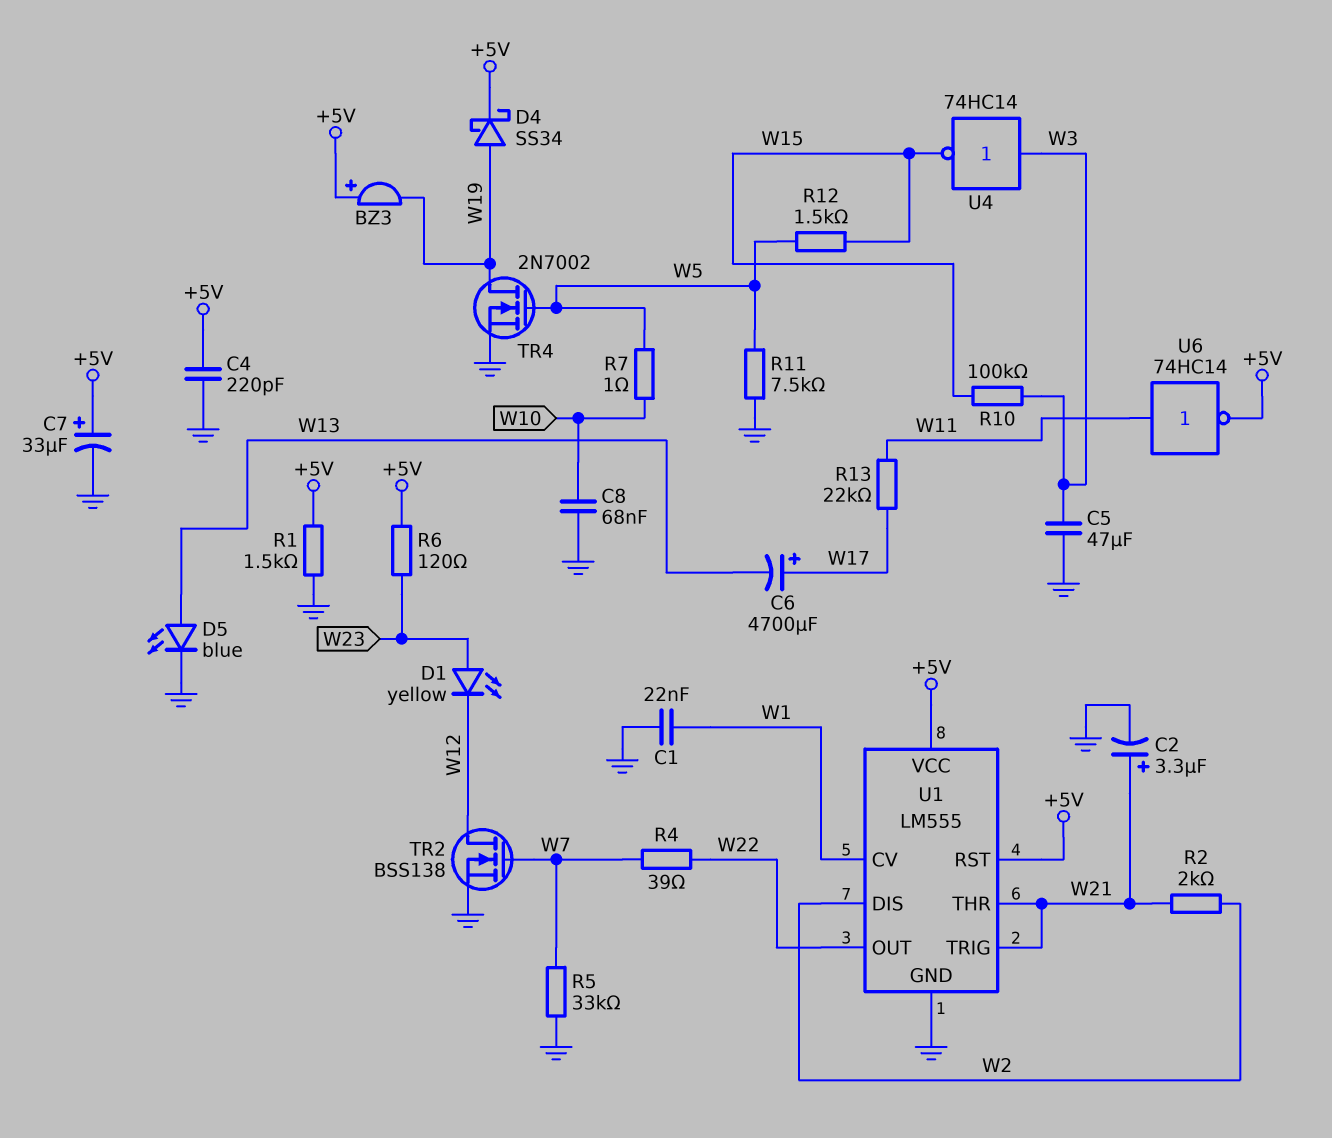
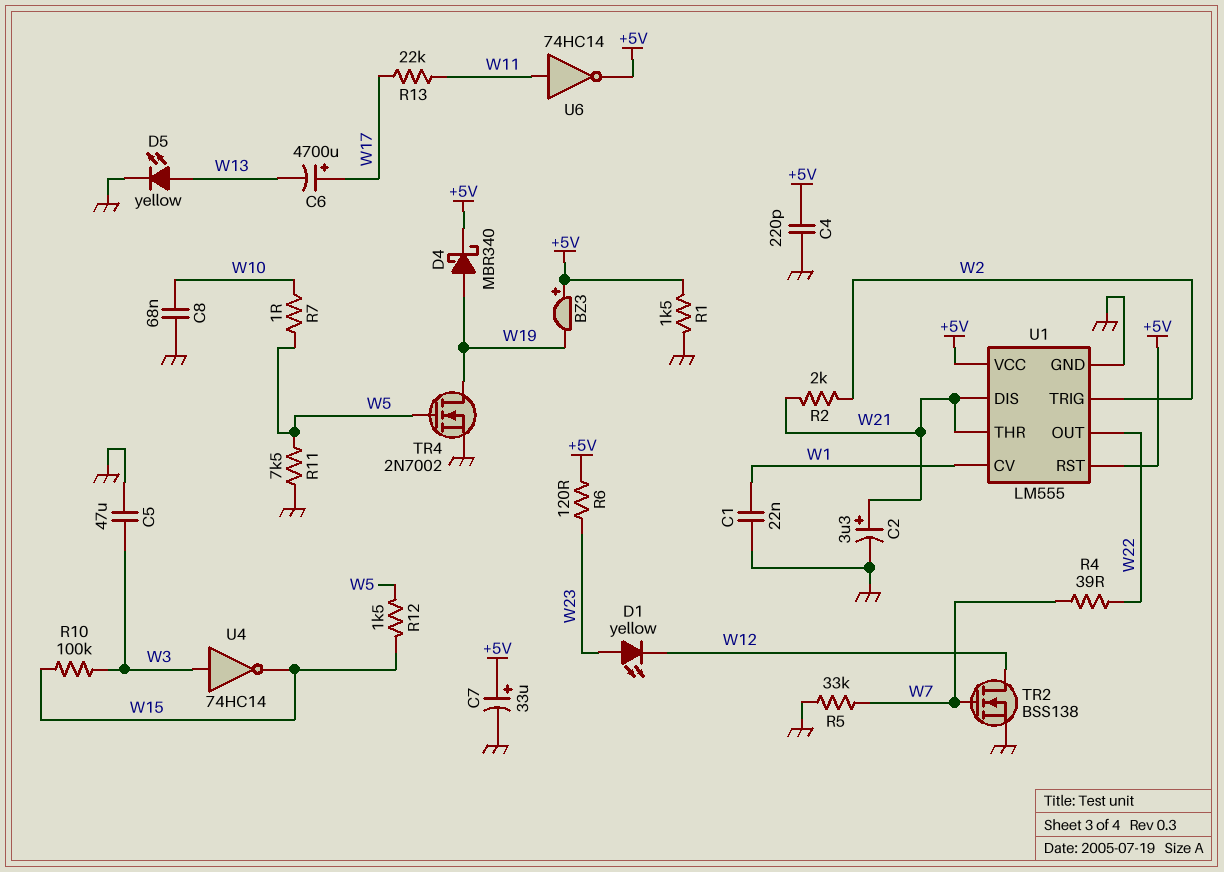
D4: schottky SS34 (A W19, K +5V) -> schottky MBR340 (A W19, K +5V)
D5: LED blue (A W13, K GND) -> LED yellow (A W13, K GND)
U1 pin DIS: W2 -> W21
U1 pin TRIG: W21 -> W2

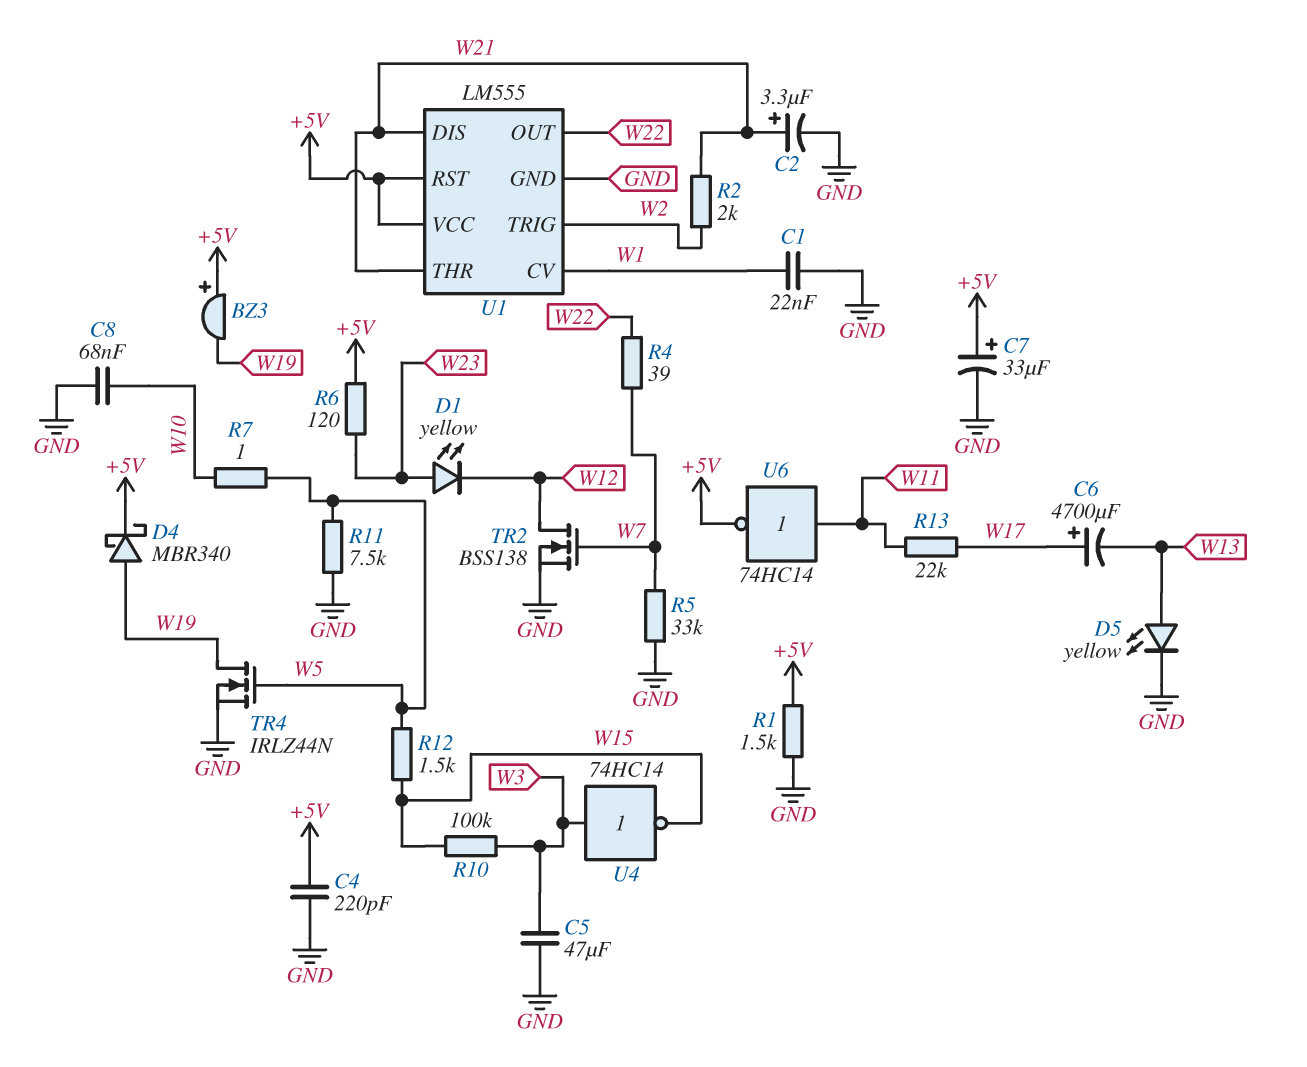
TR4: NMOS 2N7002 (G W5, D W19, S GND) -> NMOS IRLZ44N (G W5, D W19, S GND)

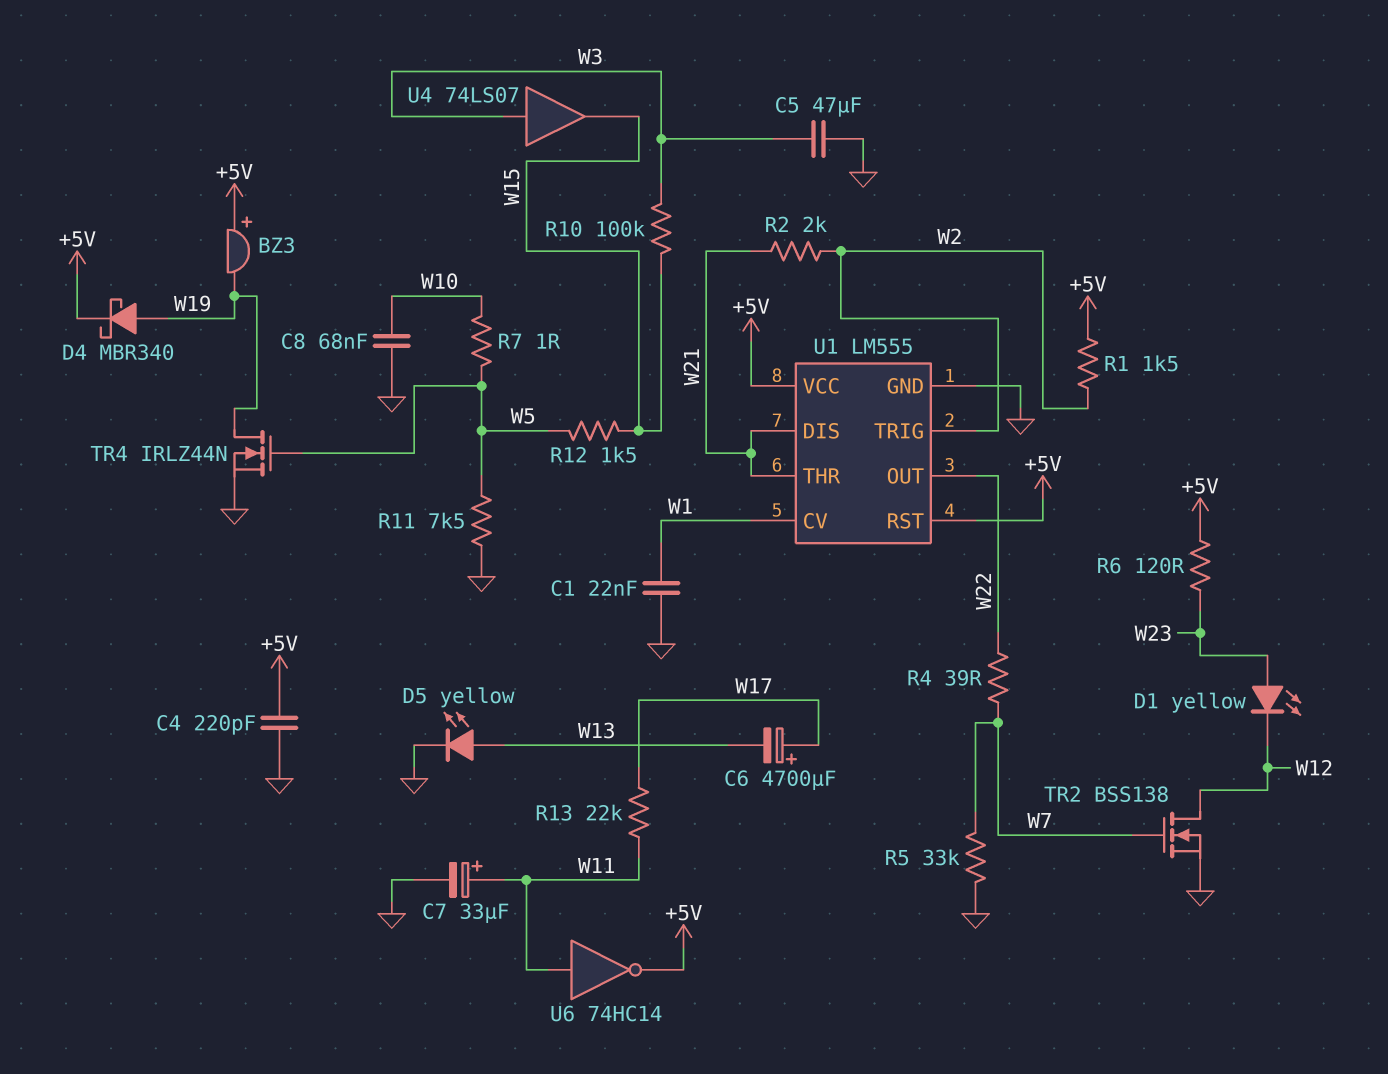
C2: 3.3uF (plus W21, minus GND) -> none
C7: 33uF (plus +5V, minus GND) -> 33uF (plus W11, minus GND)
R1: 1.5k (+5V, GND) -> 1.5k (+5V, W2)
U4: NOT 74HC14 (in W3, out W15) -> buffer 74LS07 (in W3, out W15)

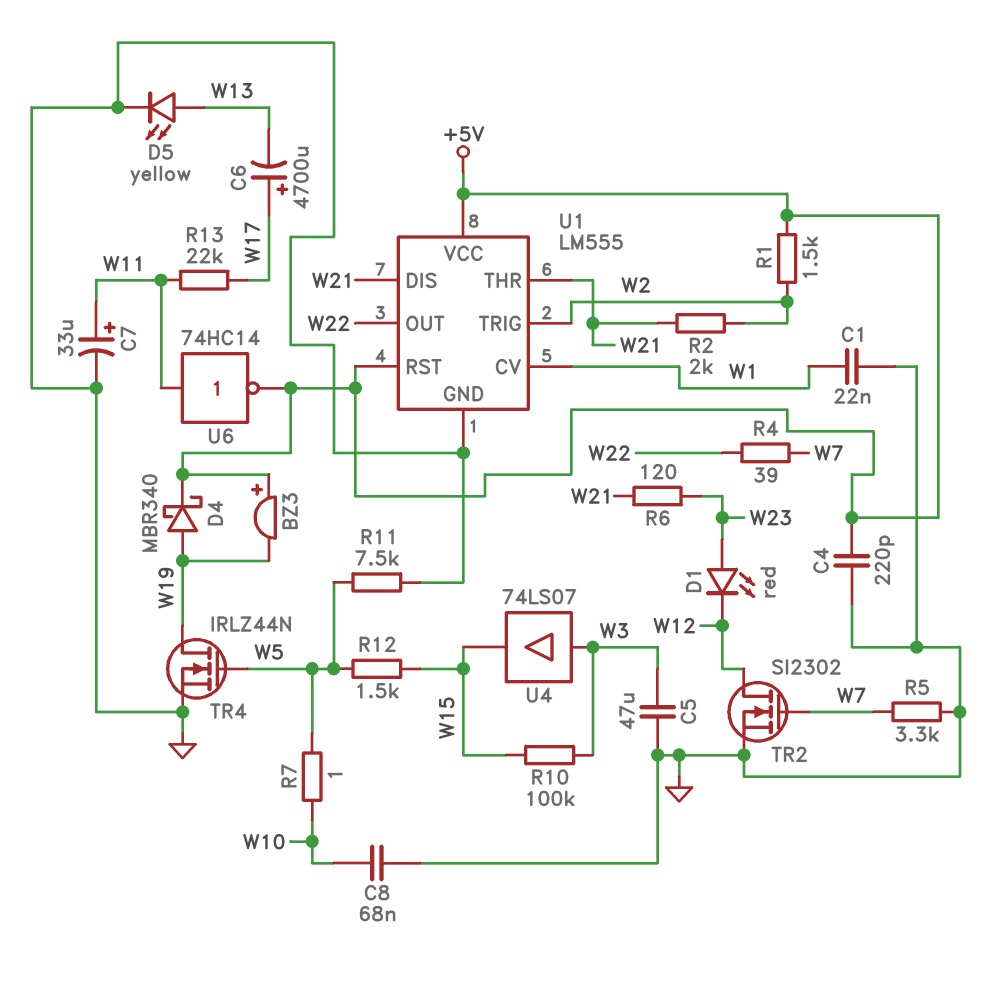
D1: LED yellow (A W23, K W12) -> LED red (A W23, K W12)
R5: 33k (GND, W7) -> 3.3k (GND, W7)
R6: 120 (+5V, W23) -> 120 (W21, W23)
TR2: NMOS BSS138 (G W7, D W12, S GND) -> NMOS SI2302 (G W7, D W12, S GND)

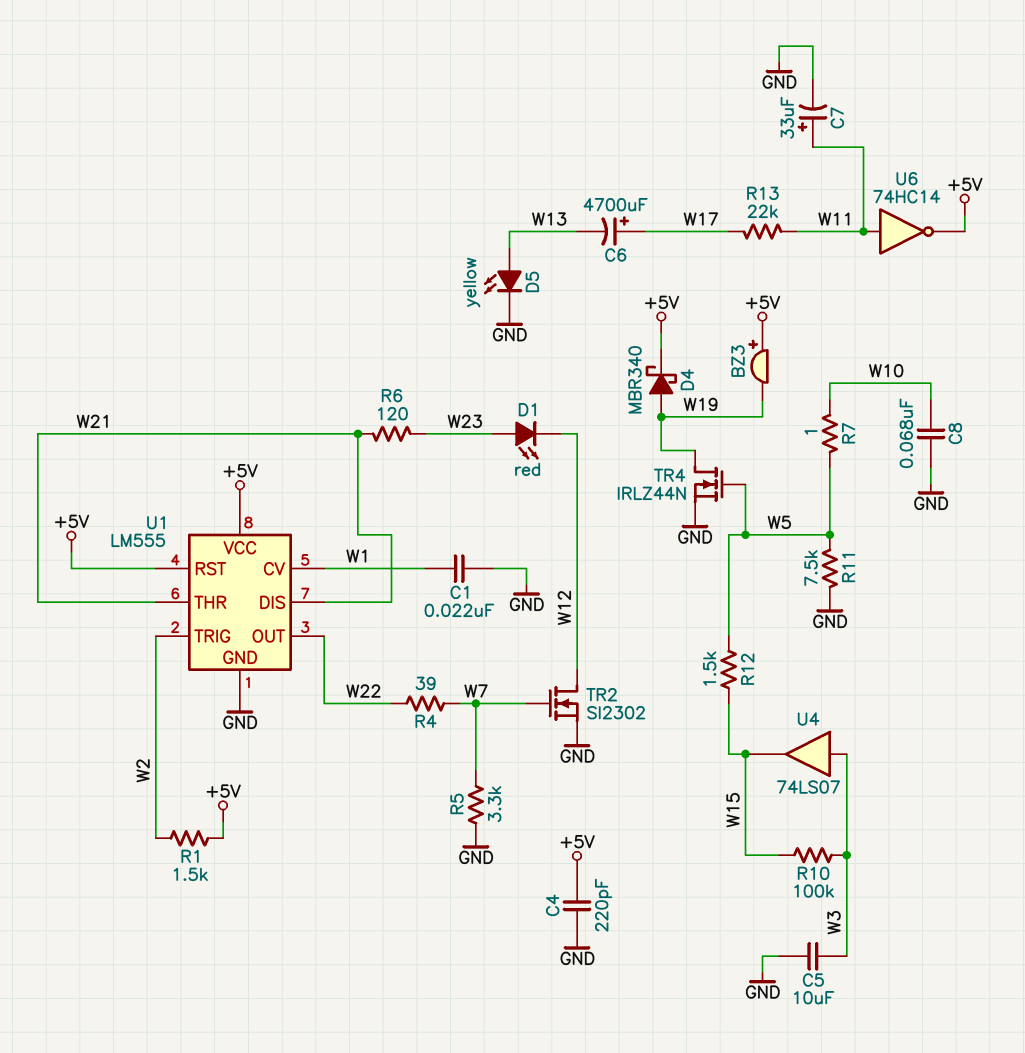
C5: 47uF (GND, W3) -> 10uF (GND, W3)
R2: 2k (W2, W21) -> none

